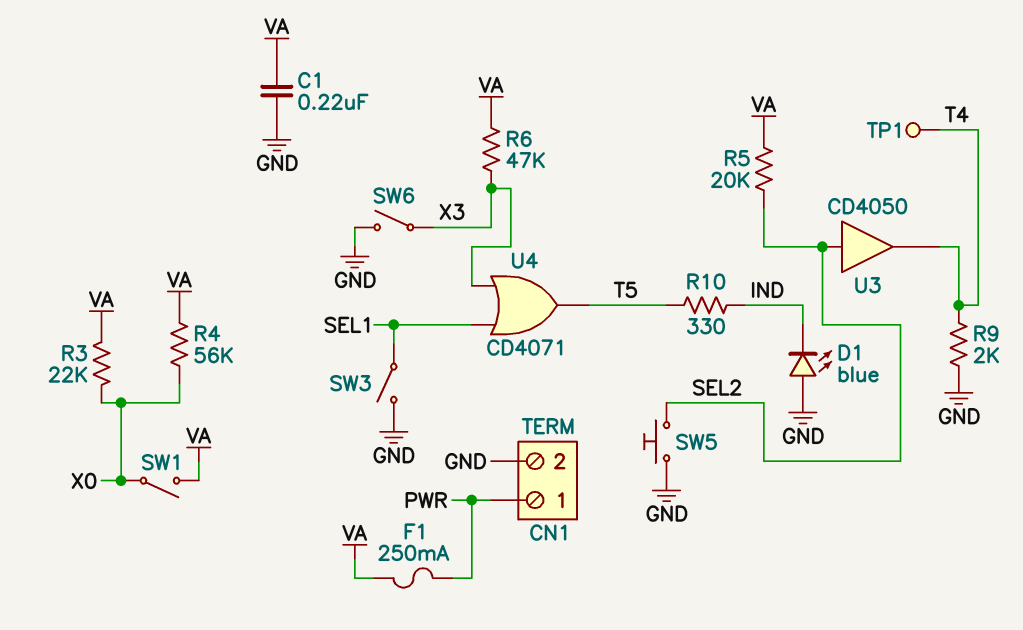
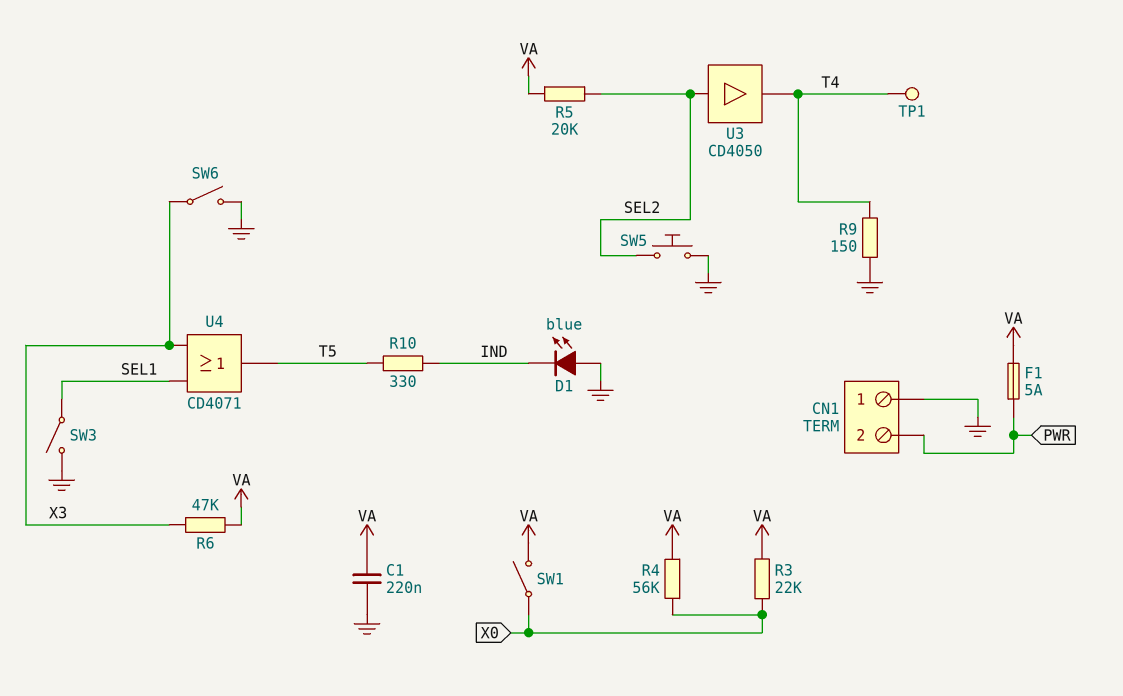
CN1 pin 1: PWR -> GND
CN1 pin 2: GND -> PWR
F1: 250mA (PWR, VA) -> 5A (PWR, VA)
R9: 2k (GND, T4) -> 150 (GND, T4)

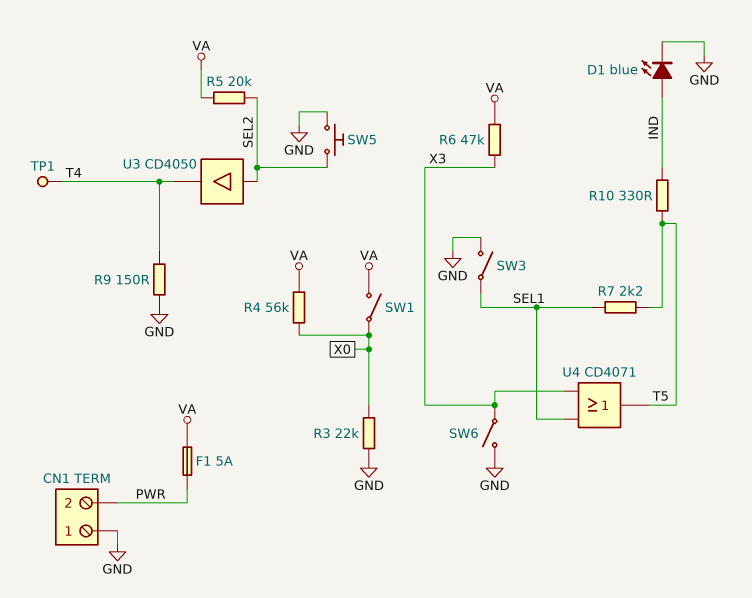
C1: 220nF (GND, VA) -> none
D1: LED blue (A GND, K IND) -> LED blue (A IND, K GND)
R3: 22k (VA, X0) -> 22k (GND, X0)
R7: none -> 2.2k (SEL1, T5)

